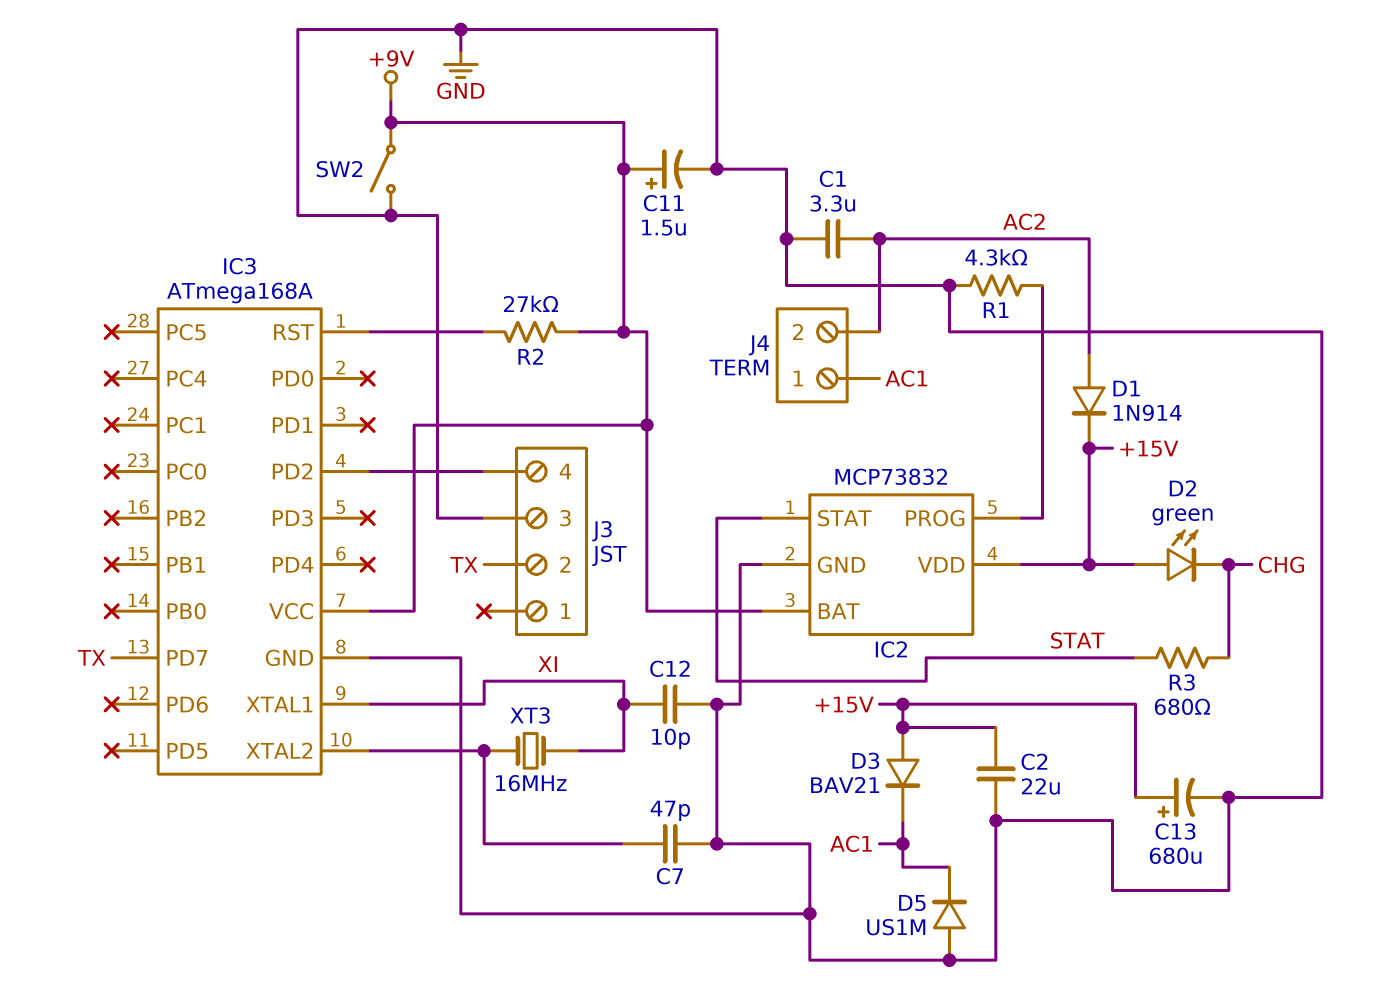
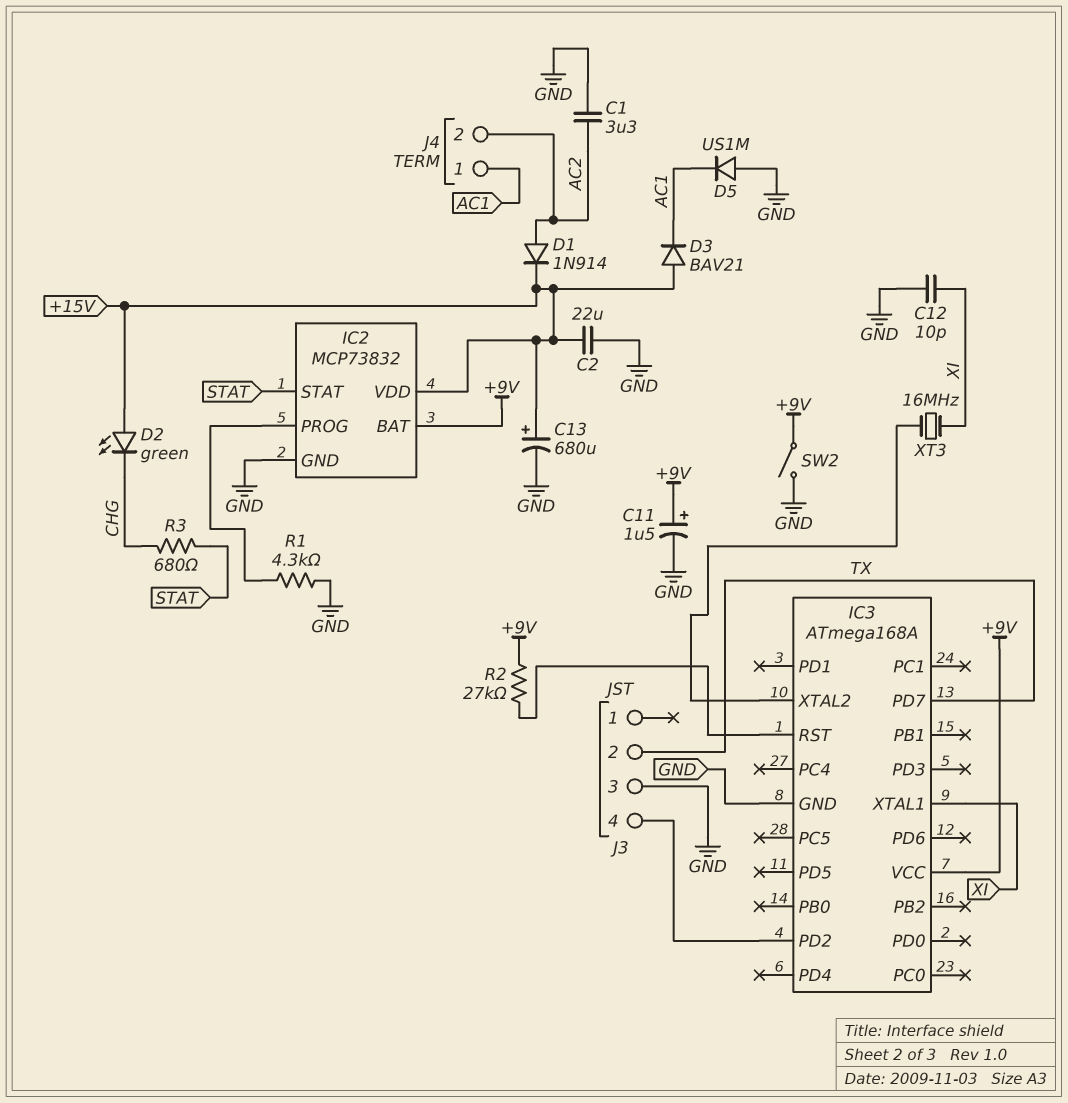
C7: 47pF (GND, IC3/XTAL2) -> none

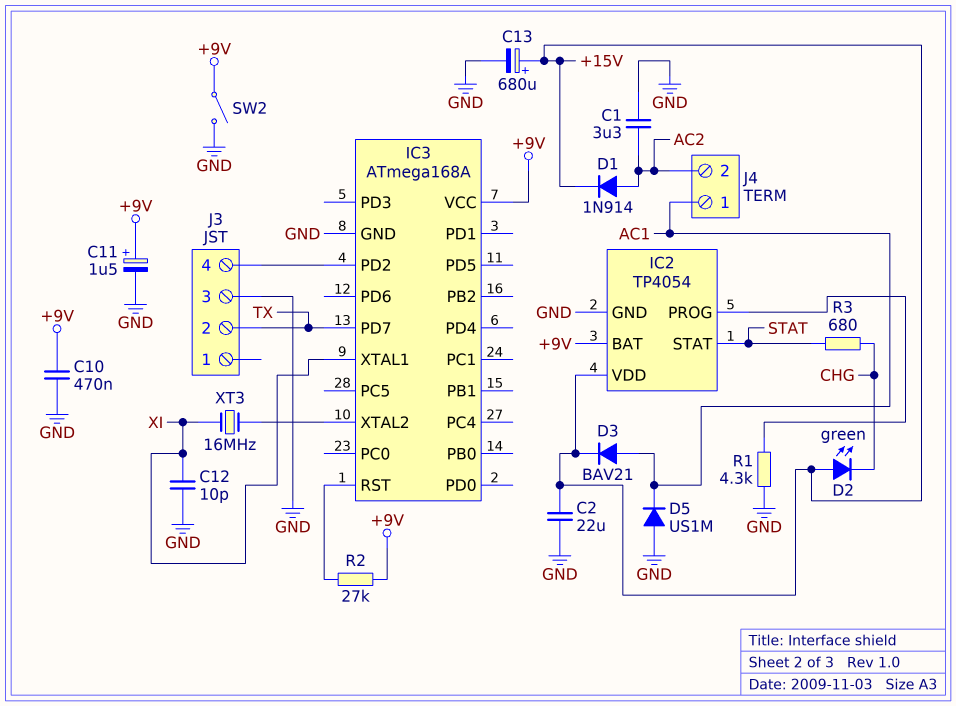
C10: none -> 470nF (+9V, GND)
D3: diode BAV21 (A +15V, K AC1) -> diode BAV21 (A AC1, K +15V)
IC2: MCP73832 -> TP4054

